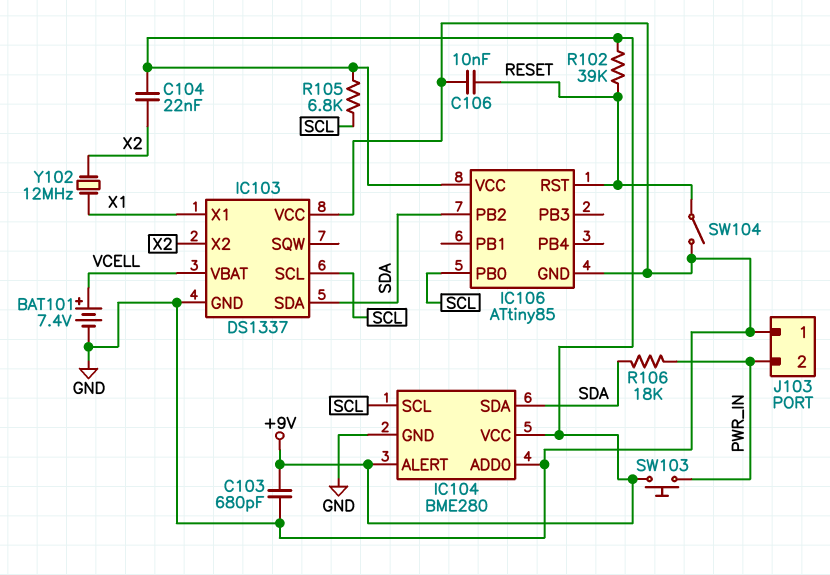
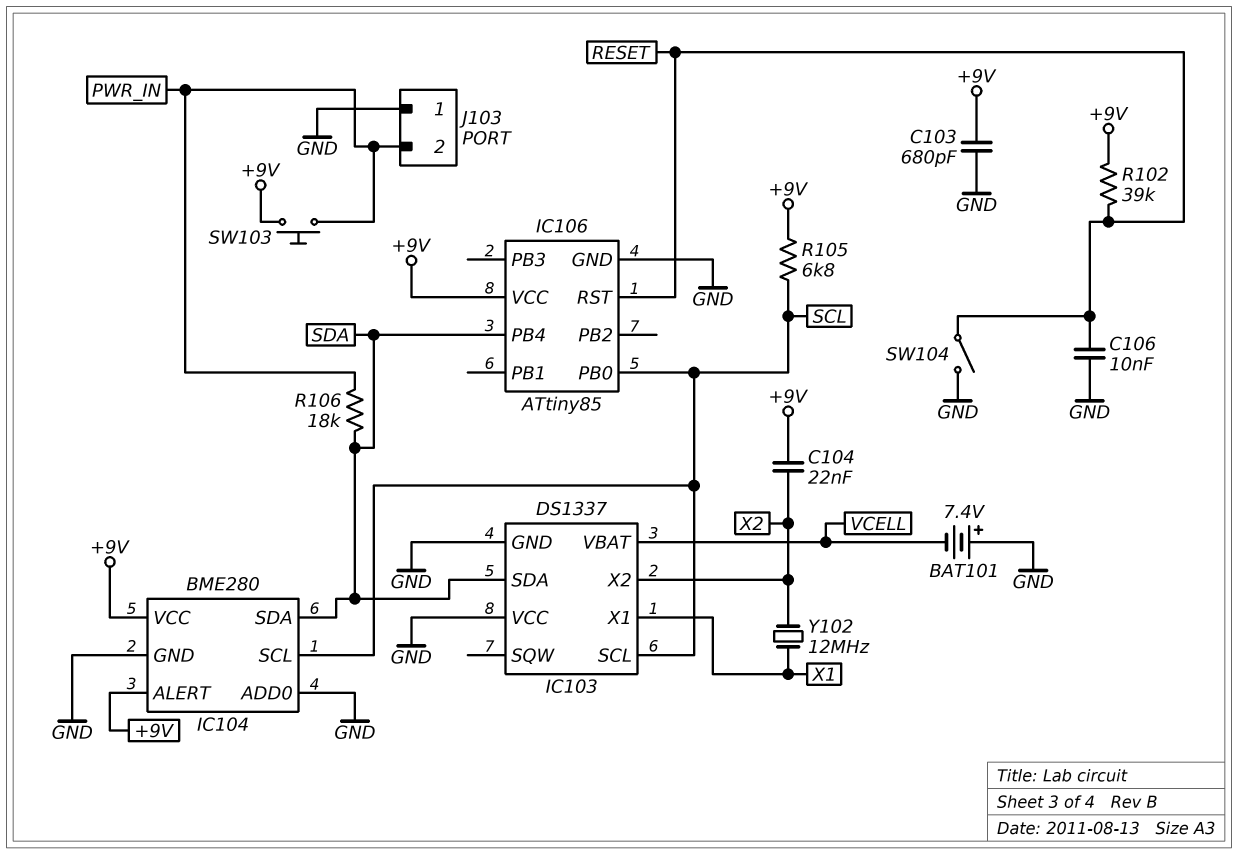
BAT101: 7.4V (plus VCELL, minus GND) -> 7.4V (plus GND, minus VCELL)
IC106 pin PB2: SDA -> none
IC106 pin PB4: none -> SDA

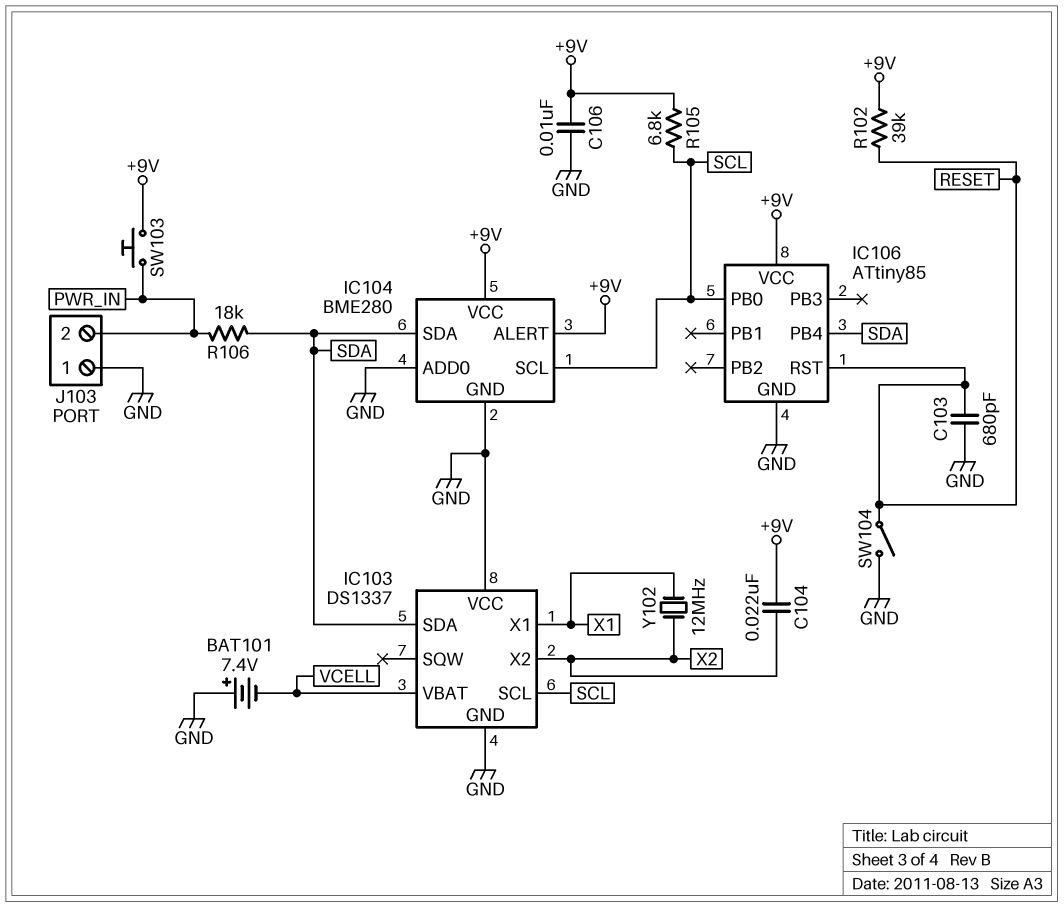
C103: 680pF (+9V, GND) -> 680pF (GND, RESET)
C106: 10nF (GND, RESET) -> 10nF (+9V, GND)

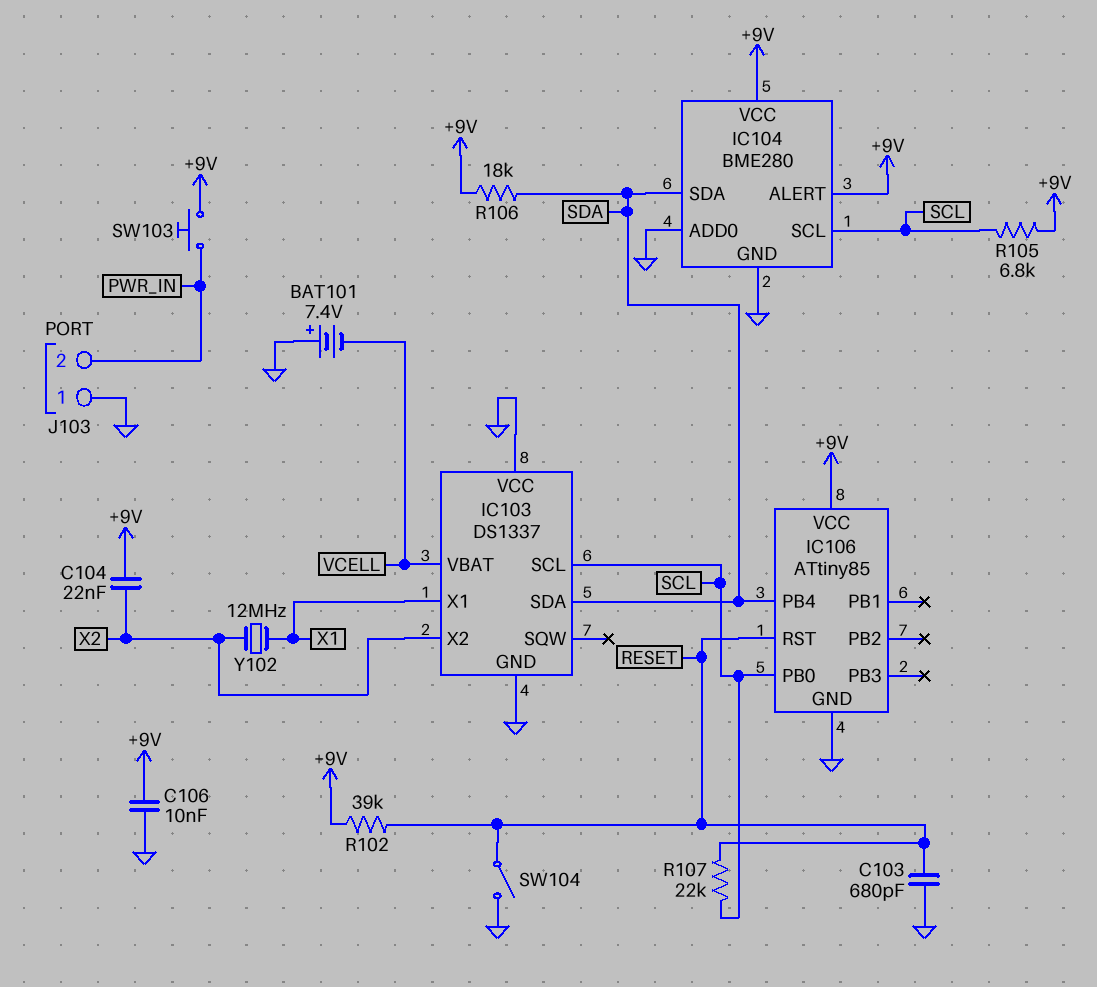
R106: 18k (PWR_IN, SDA) -> 18k (+9V, SDA)
R107: none -> 22k (RESET, SCL)

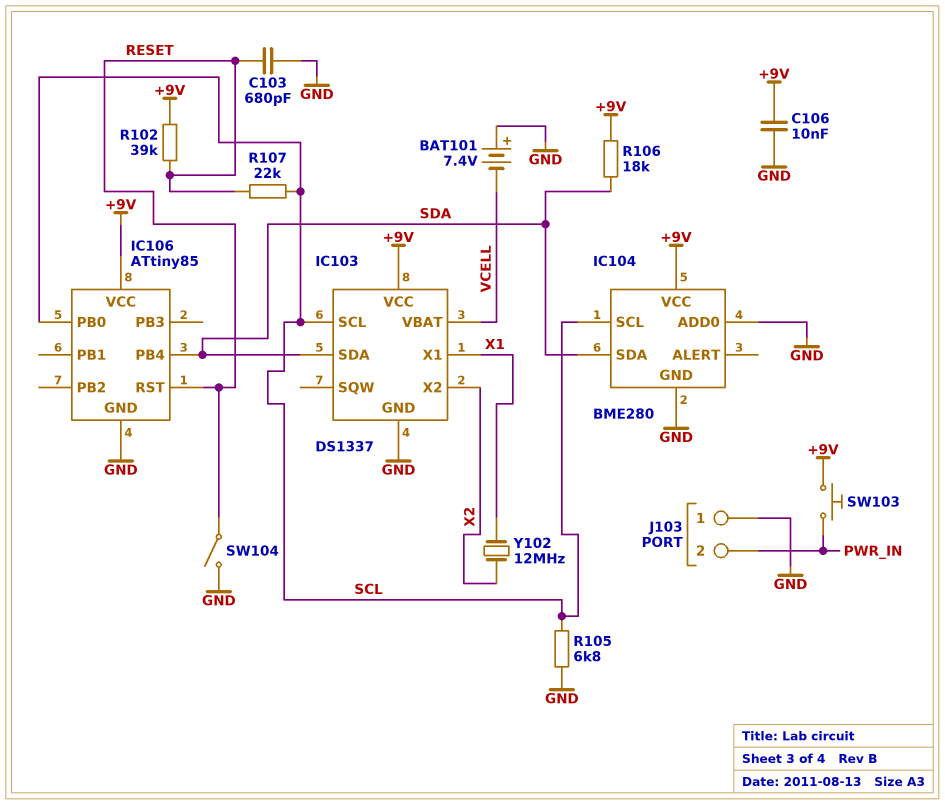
C104: 22nF (+9V, X2) -> none
IC103 pin VCC: GND -> +9V
IC104 pin ALERT: +9V -> none
R105: 6.8k (+9V, SCL) -> 6.8k (GND, SCL)

